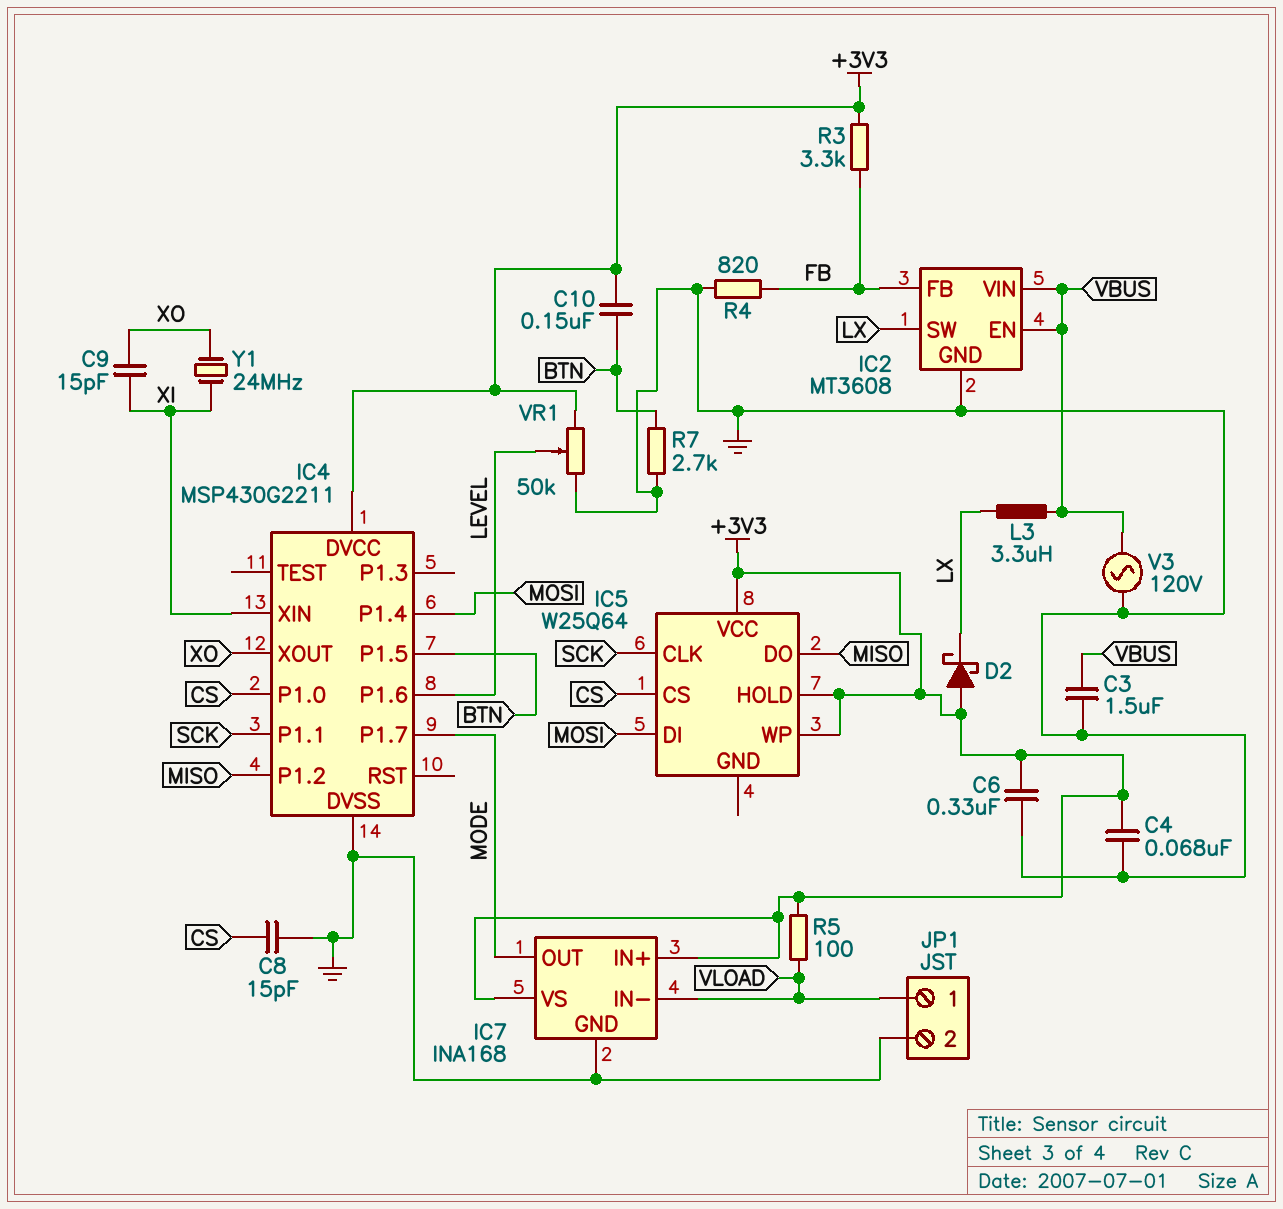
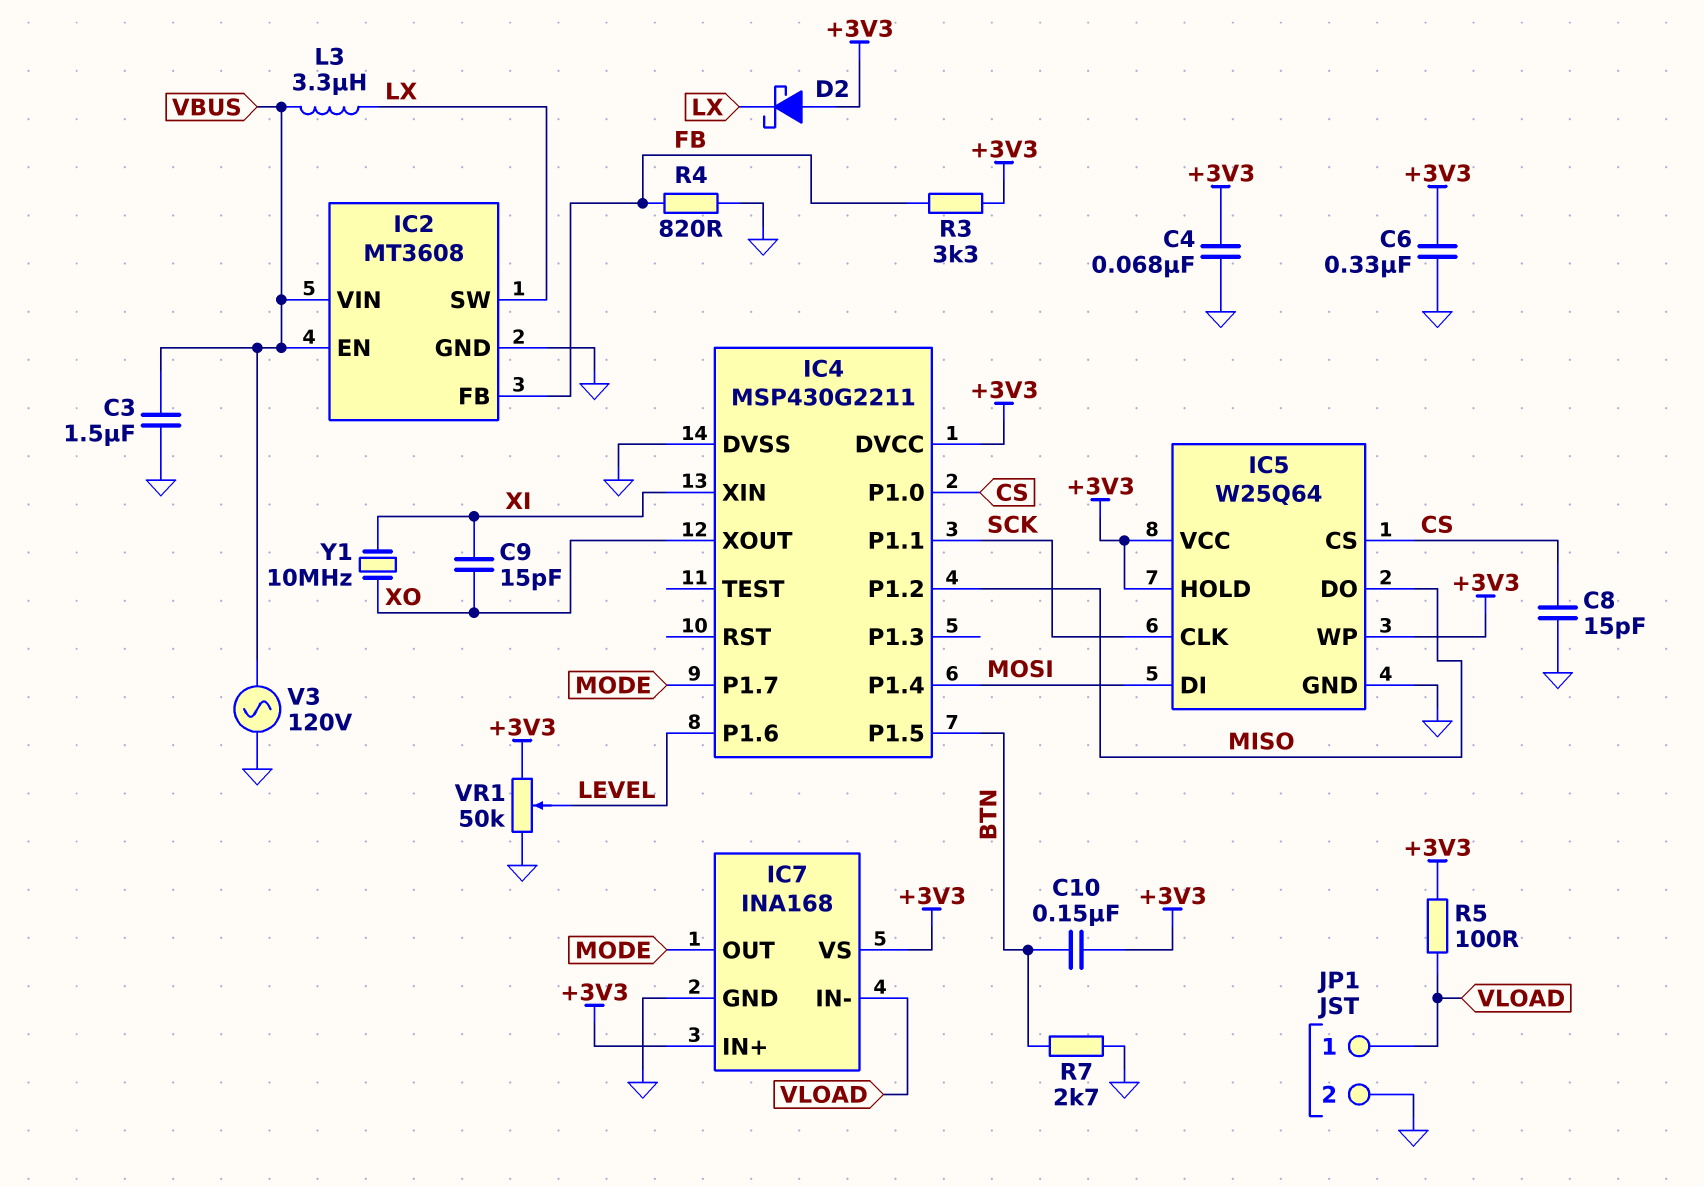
IC5 pin GND: none -> GND
Y1: 24MHz (XI, XO) -> 10MHz (XI, XO)

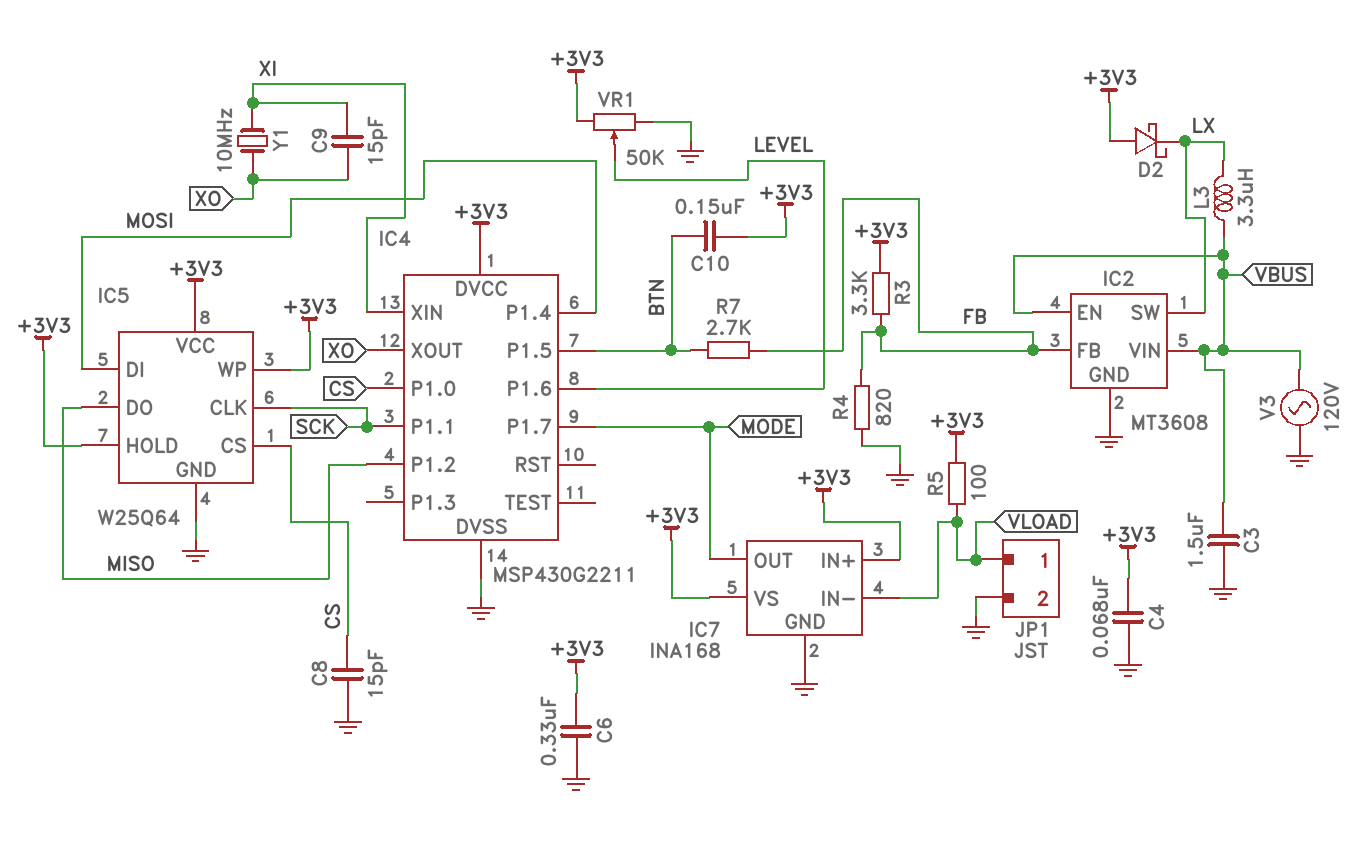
R7: 2.7k (BTN, GND) -> 2.7k (BTN, FB)

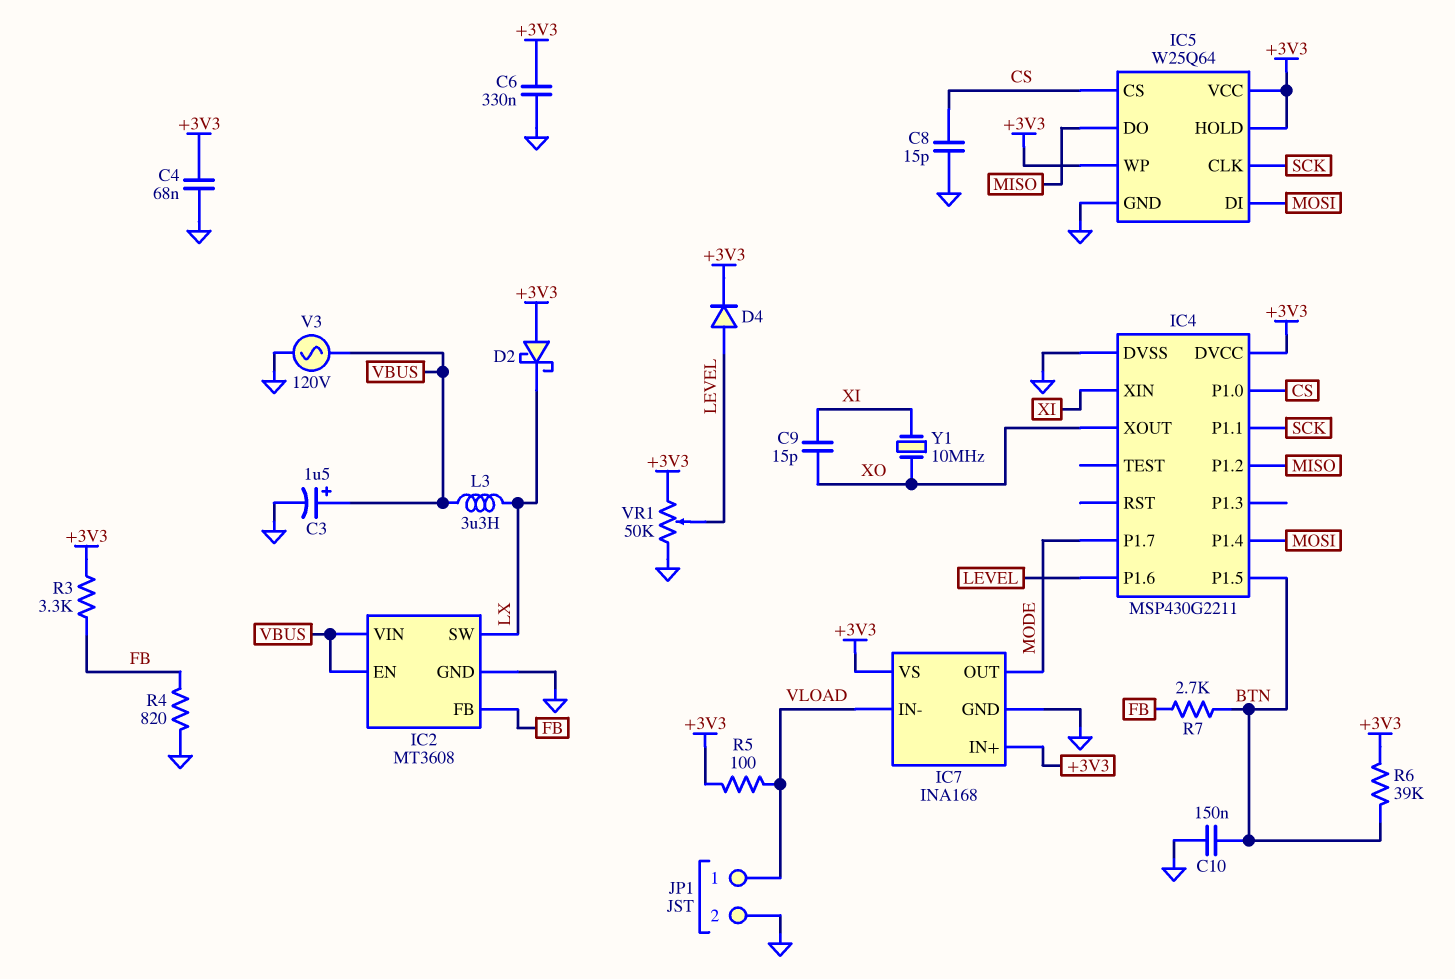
C3: 1.5uF (GND, VBUS) -> 1.5uF (plus VBUS, minus GND)
C10: 150nF (+3V3, BTN) -> 150nF (BTN, GND)
D4: none -> diode (A LEVEL, K +3V3)
R6: none -> 39k (+3V3, BTN)

